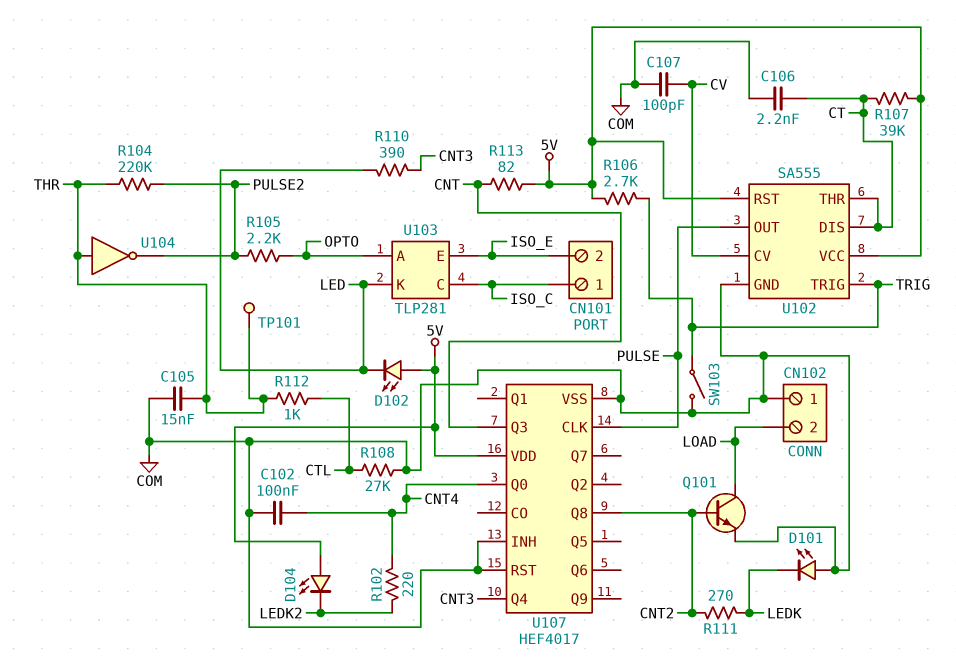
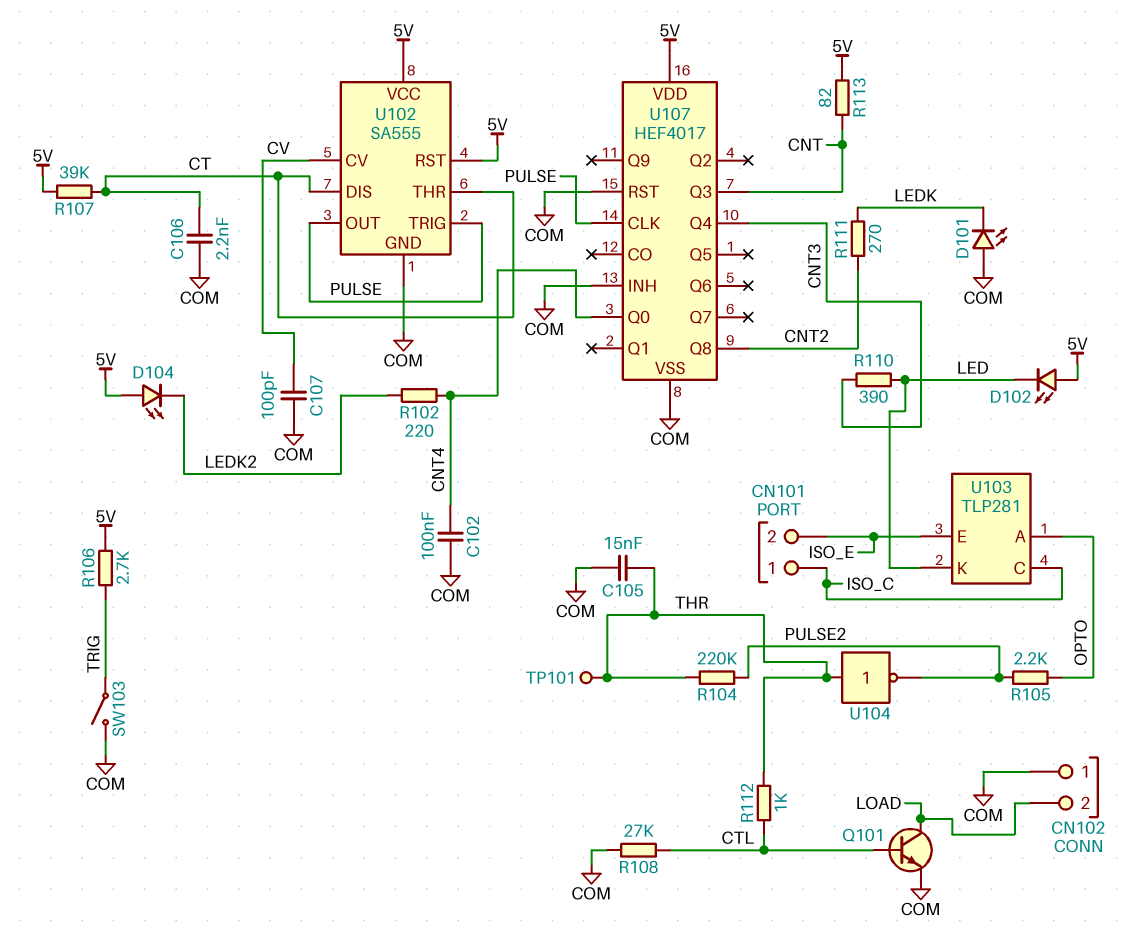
Q101: NPN (B CNT2, C LOAD, E COM) -> NPN (B CTL, C LOAD, E COM)
U102 pin TRIG: TRIG -> PULSE

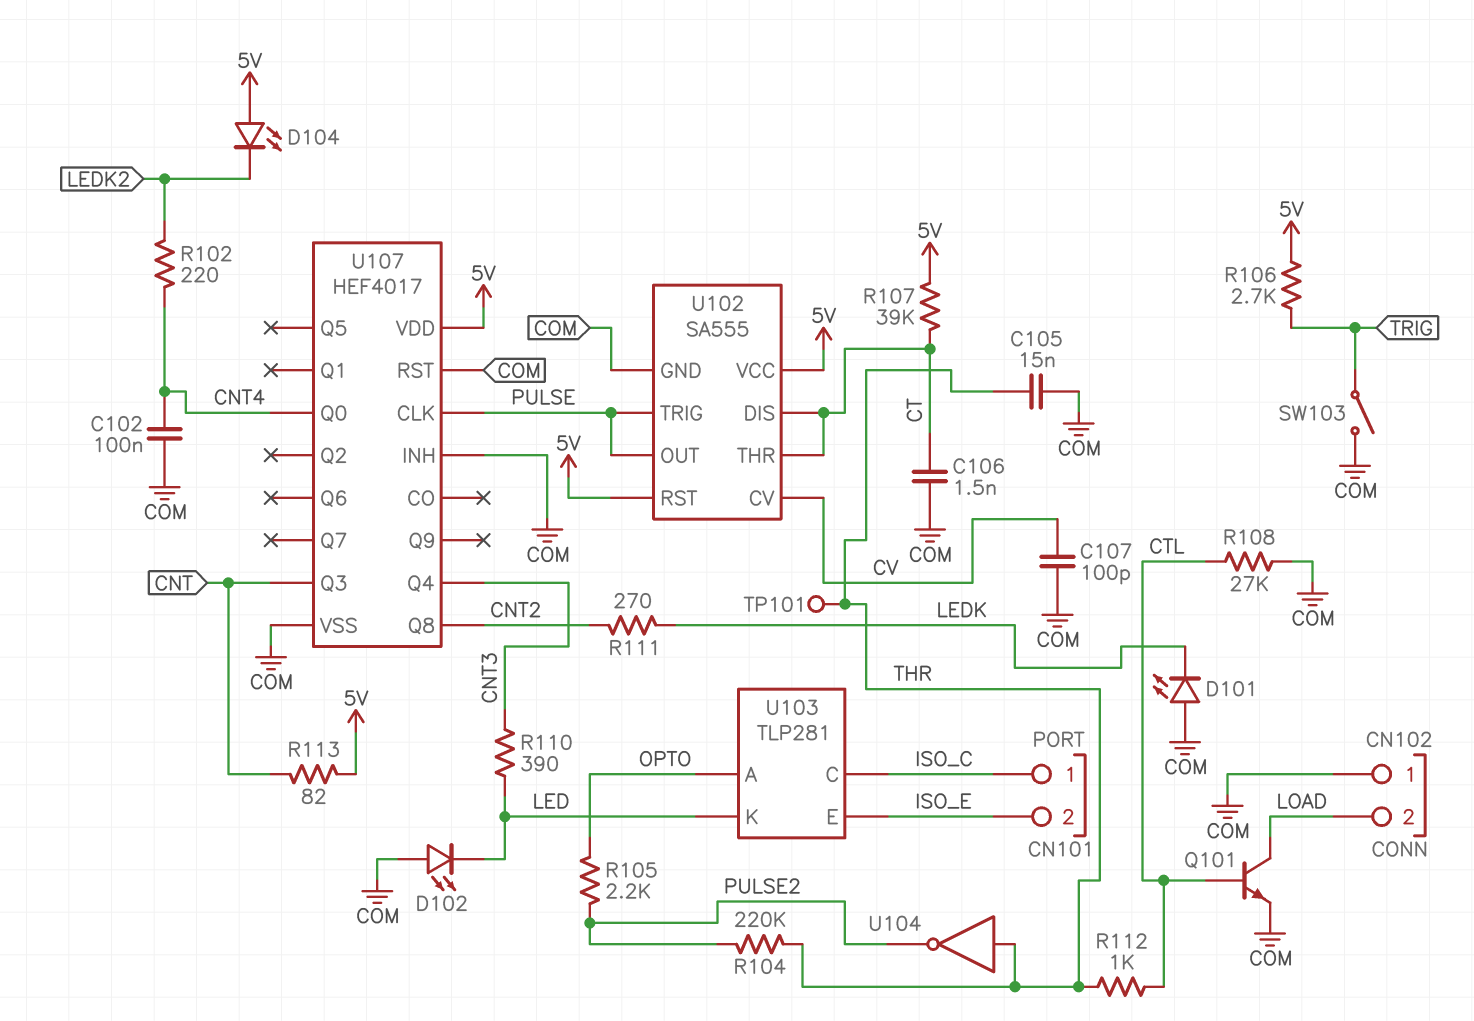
C106: 2.2nF (COM, CT) -> 1.5nF (COM, CT)
D102: LED (A 5V, K LED) -> LED (A COM, K LED)

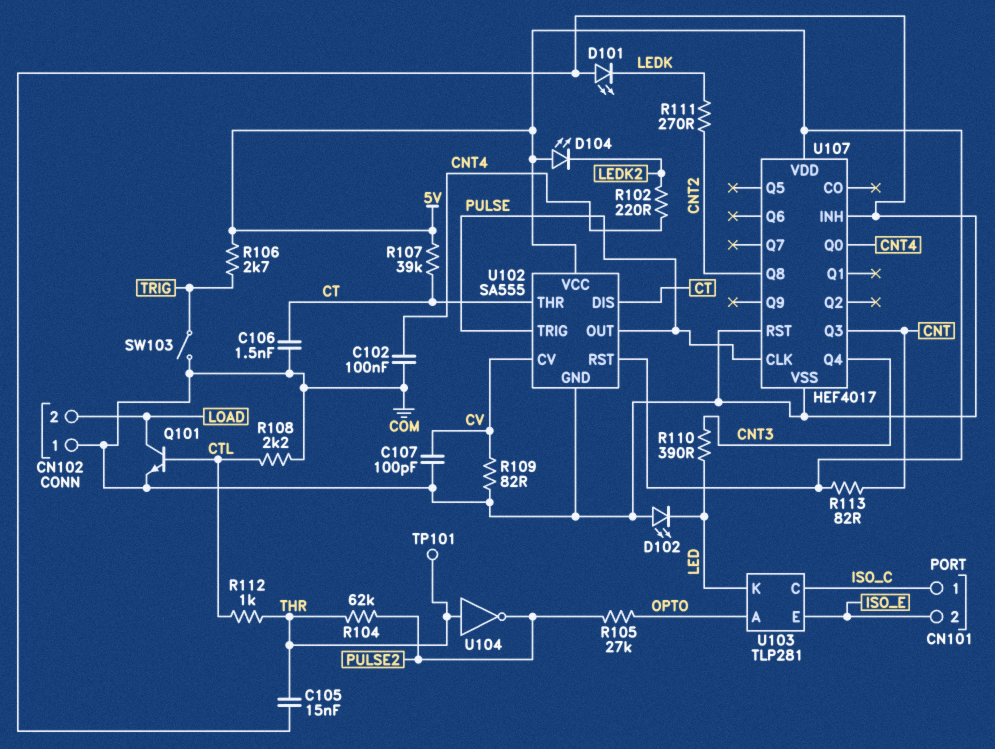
R104: 220k (PULSE2, THR) -> 62k (PULSE2, THR)
R105: 2.2k (OPTO, PULSE2) -> 27k (OPTO, PULSE2)
R108: 27k (COM, CTL) -> 2.2k (COM, CTL)
R109: none -> 82 (COM, CV)

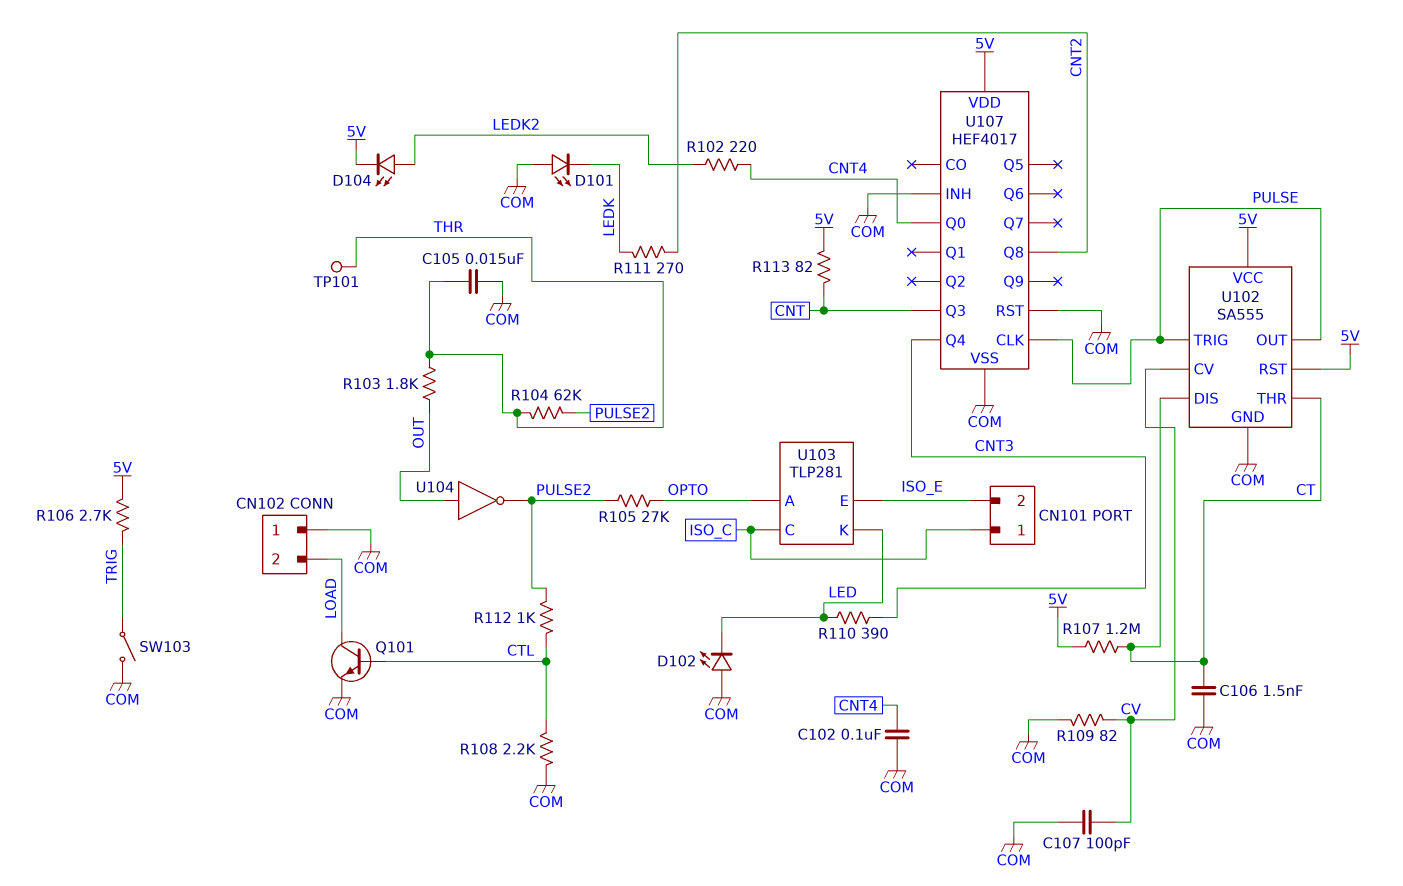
D104: LED (A 5V, K LEDK2) -> LED (A LEDK2, K 5V)
R103: none -> 1.8k (OUT, THR)
R107: 39k (5V, CT) -> 1.2M (5V, CT)
R112: 1k (CTL, THR) -> 1k (CTL, PULSE2)
U104: NOT (in THR, out PULSE2) -> NOT (in OUT, out PULSE2)

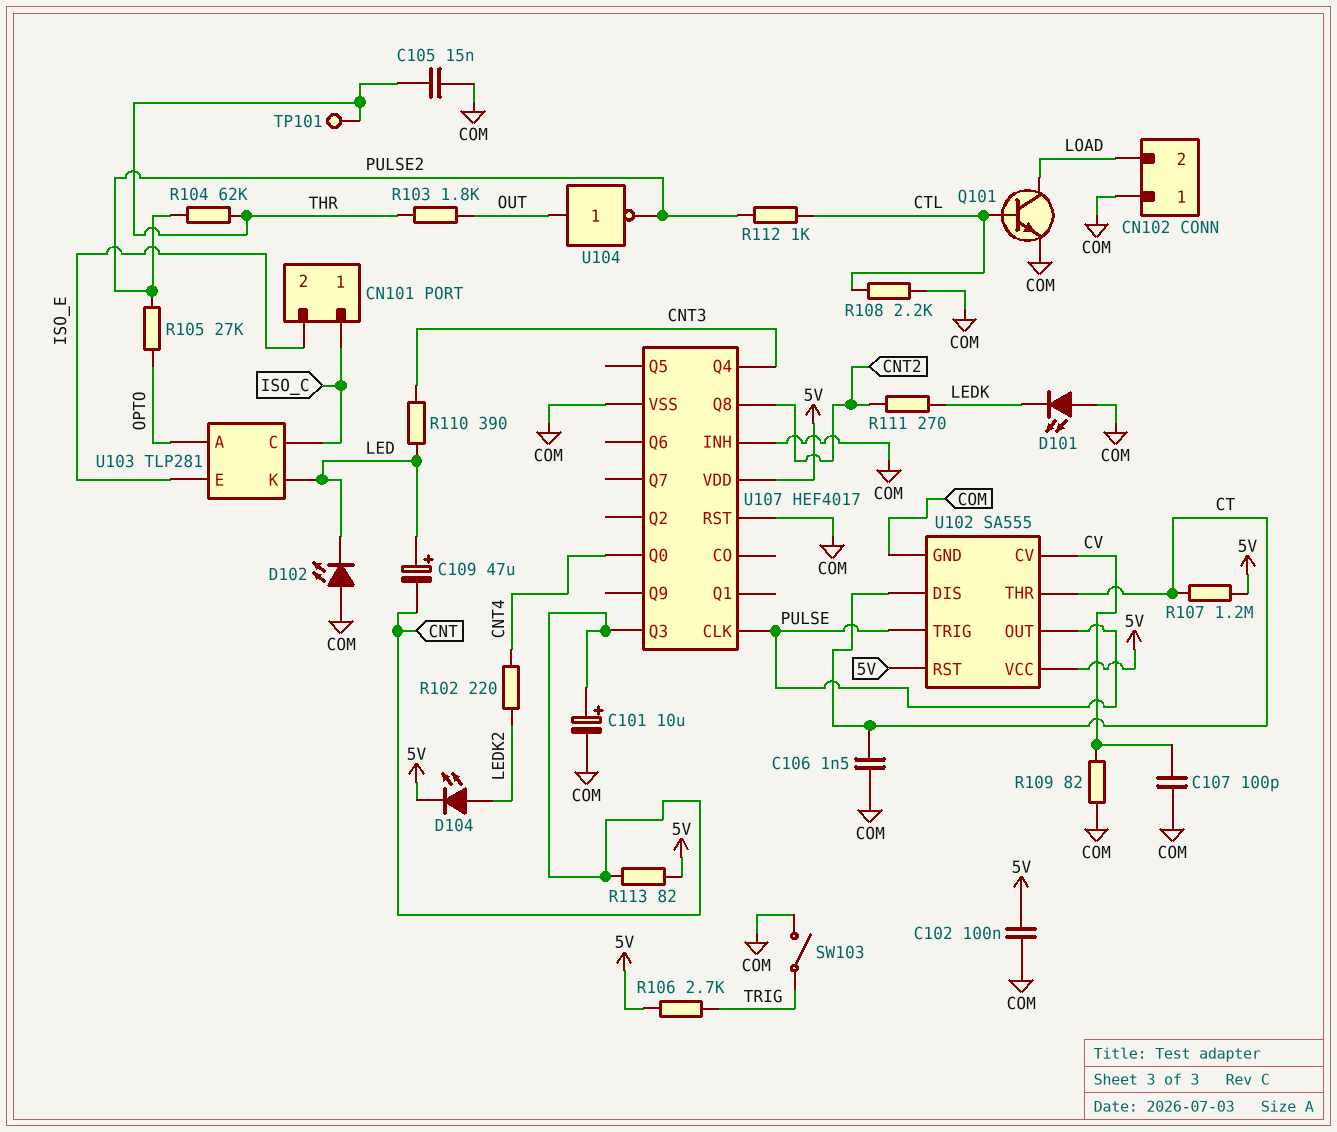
C101: none -> 10uF (plus CNT, minus COM)
C102: 100nF (CNT4, COM) -> 100nF (5V, COM)
C109: none -> 47uF (plus LED, minus CNT)

